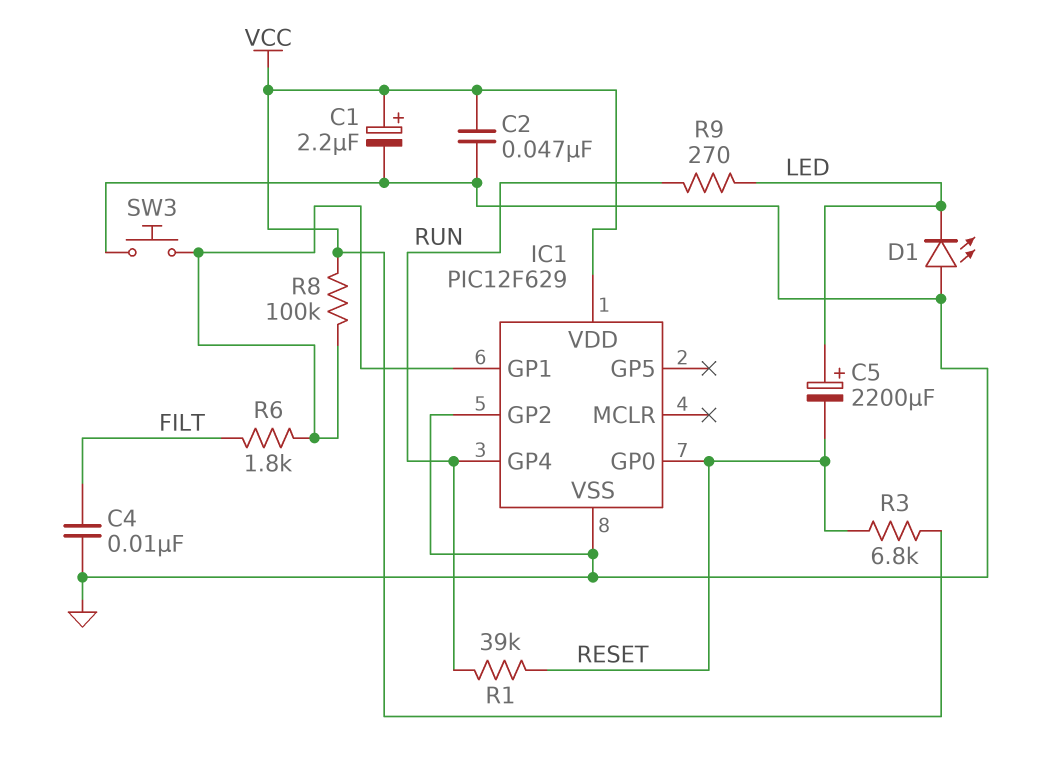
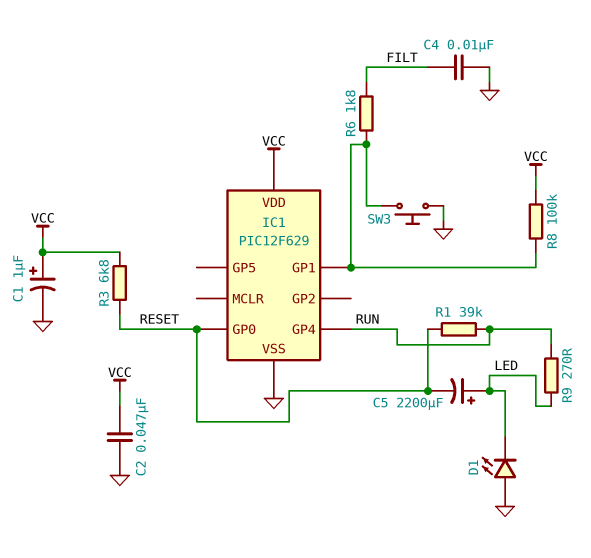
C1: 2.2uF (plus VCC, minus GND) -> 1uF (plus VCC, minus GND)
IC1 pin GP2: GND -> none

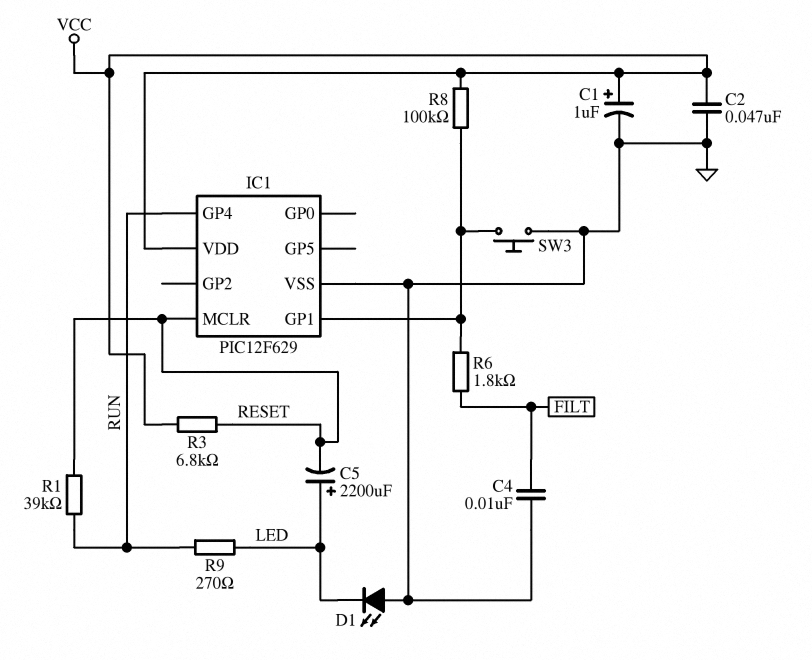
IC1 pin GP0: RESET -> none
IC1 pin MCLR: none -> RESET

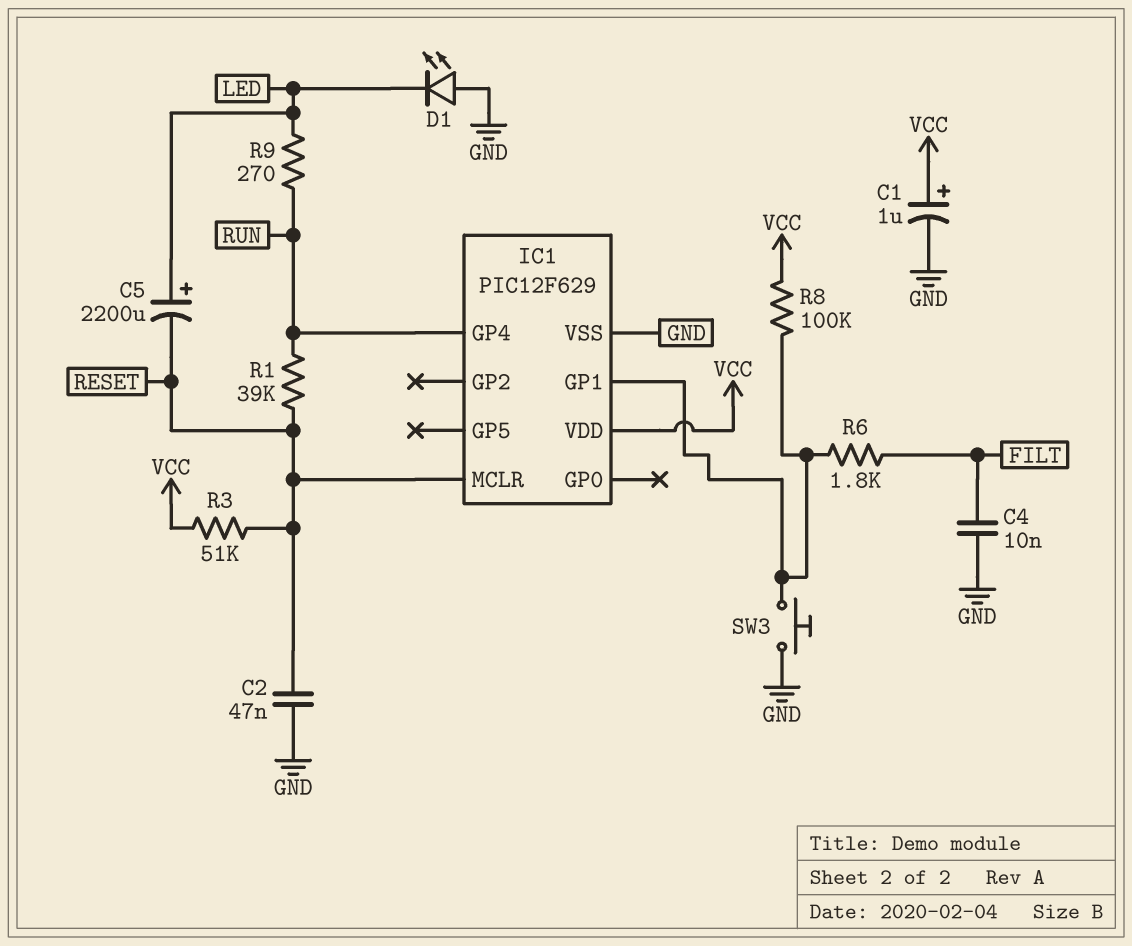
C2: 47nF (GND, VCC) -> 47nF (GND, RESET)
R3: 6.8k (RESET, VCC) -> 51k (RESET, VCC)

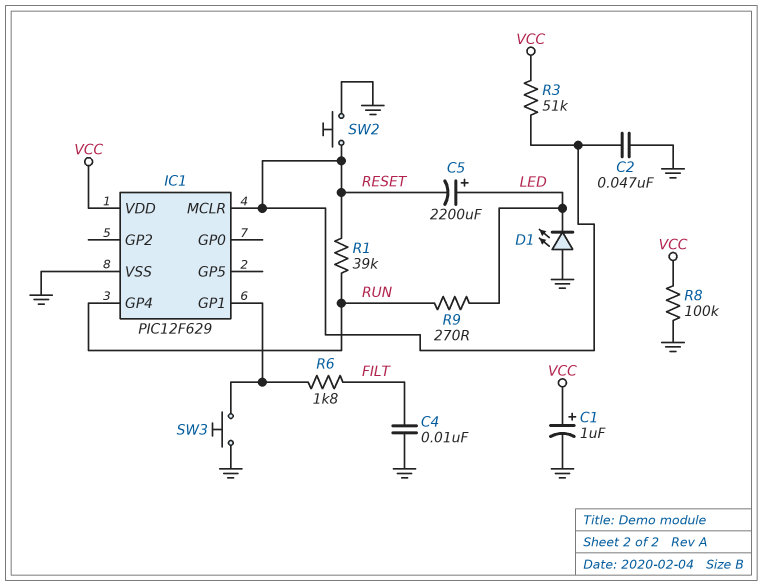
R8: 100k (IC1/GP1, VCC) -> 100k (GND, VCC)
SW2: none -> button (GND, RESET)

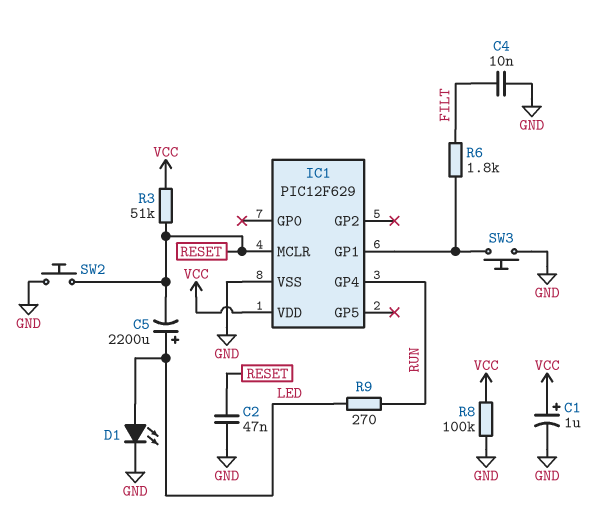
D1: LED (A GND, K LED) -> LED (A LED, K GND)
R1: 39k (RESET, RUN) -> none

